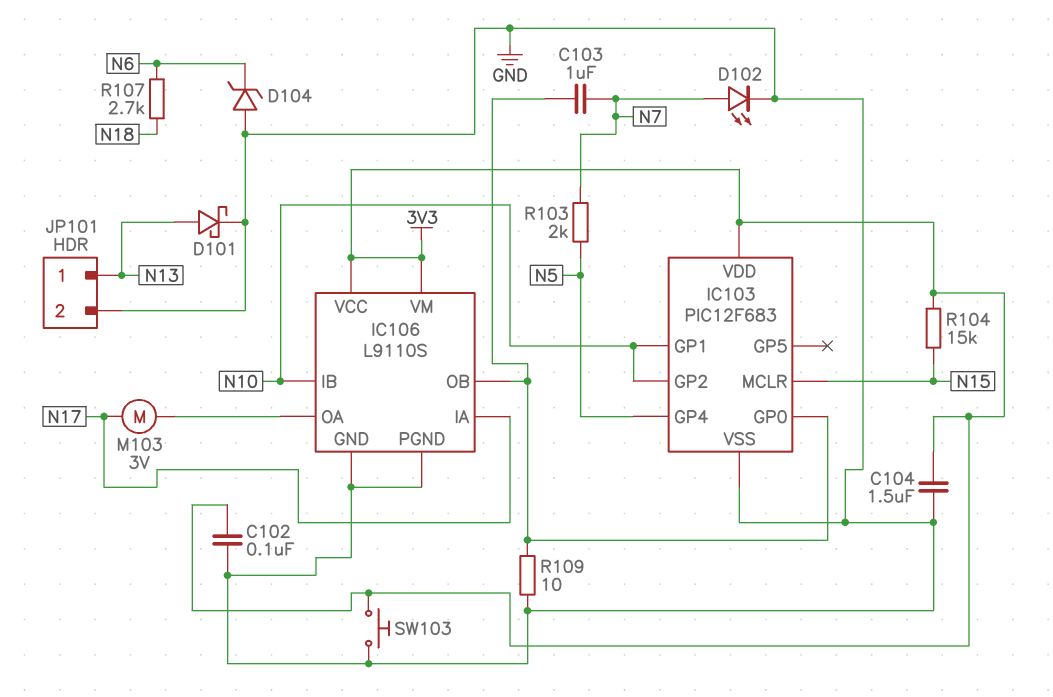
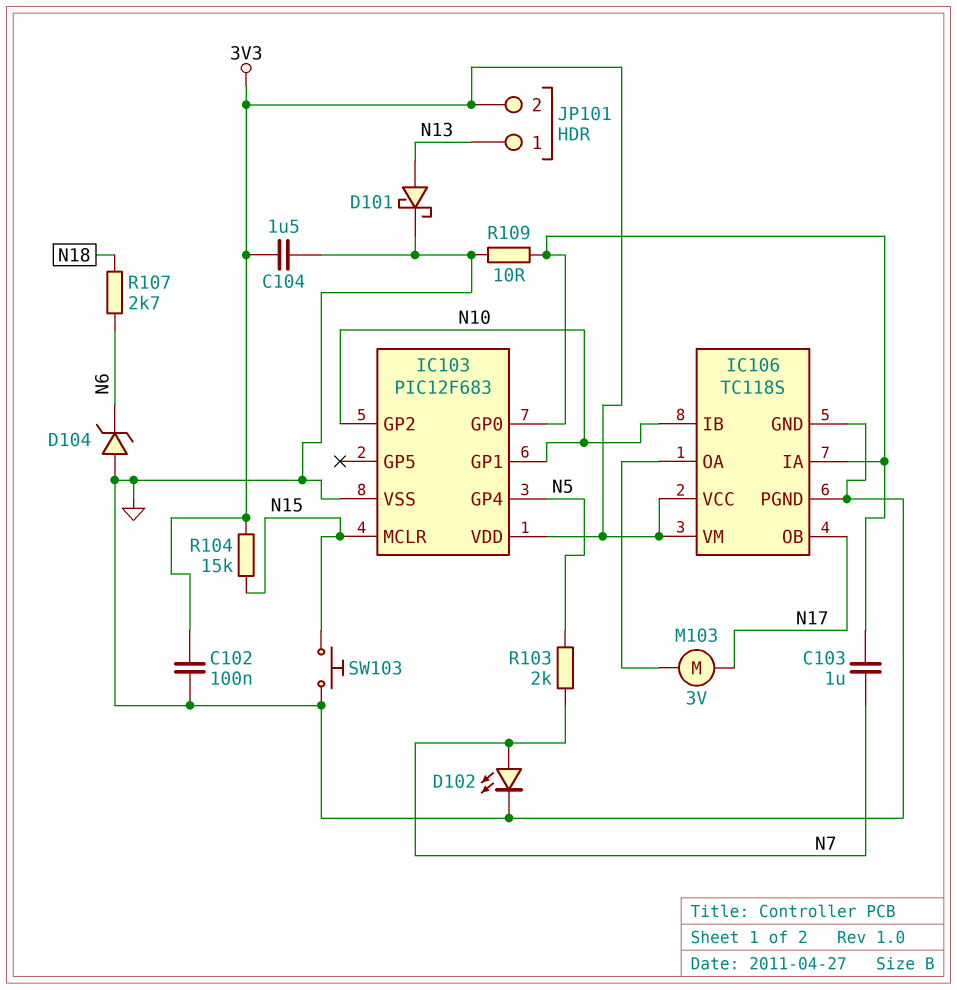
IC106: L9110S -> TC118S
IC106 pin IA: N17 -> IC103/GP0
IC106 pin OB: IC103/GP0 -> N17
JP101 pin 2: GND -> 3V3
SW103: button (3V3, GND) -> button (GND, N15)

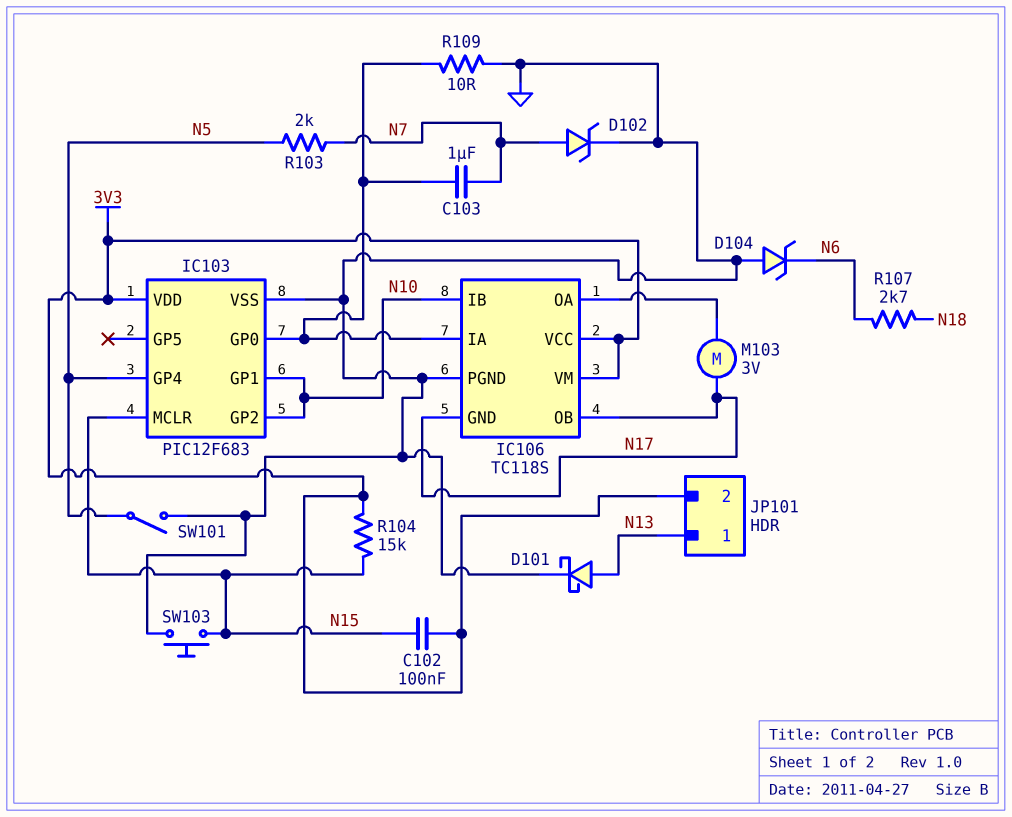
C102: 100nF (3V3, GND) -> 100nF (3V3, N15)
C104: 1.5uF (3V3, GND) -> none
D102: LED (A N7, K GND) -> zener (A N7, K GND)
IC106 pin GND: GND -> N17
SW101: none -> switch (GND, N5)

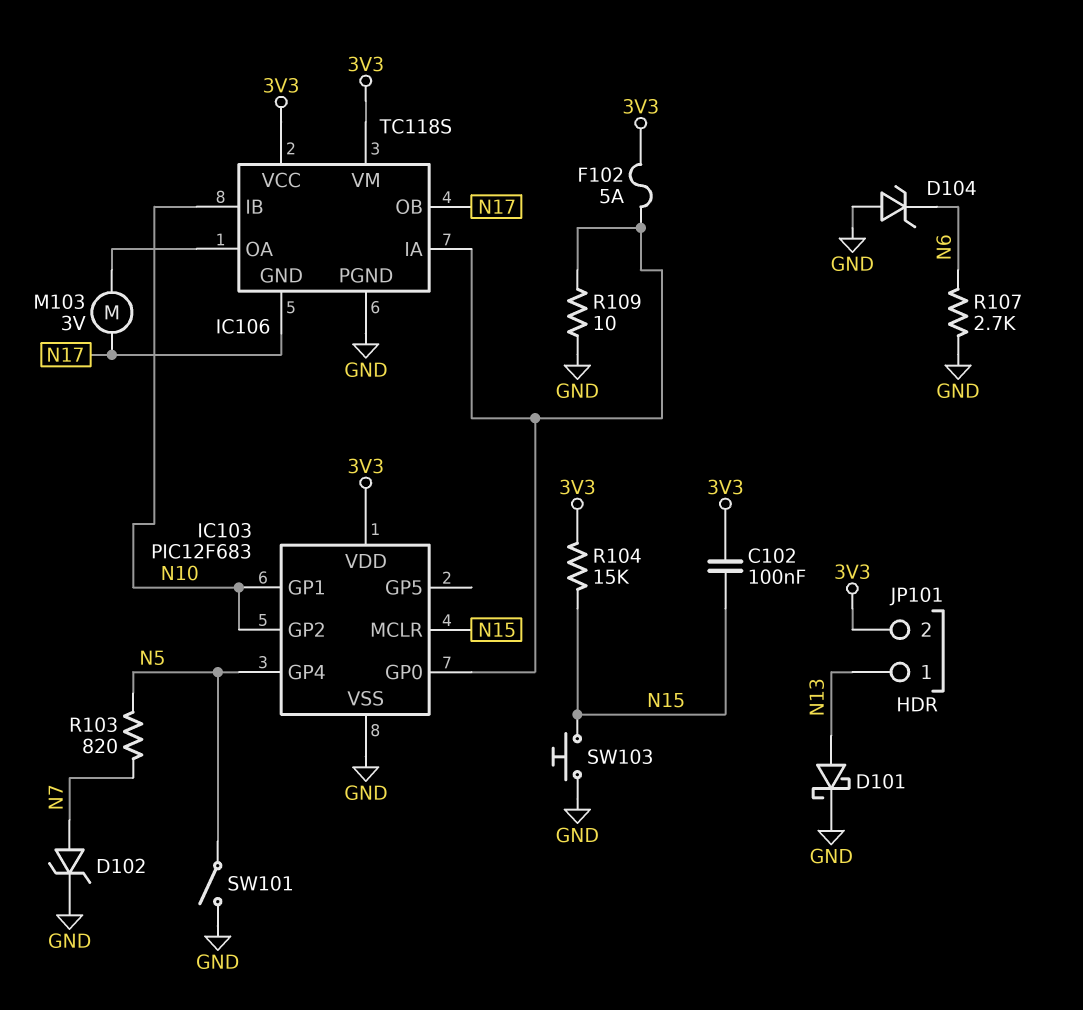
C103: 1uF (IC103/GP0, N7) -> none
F102: none -> 5A (3V3, IC103/GP0)
R103: 2k (N5, N7) -> 820 (N5, N7)
R107: 2.7k (N6, N18) -> 2.7k (GND, N6)

